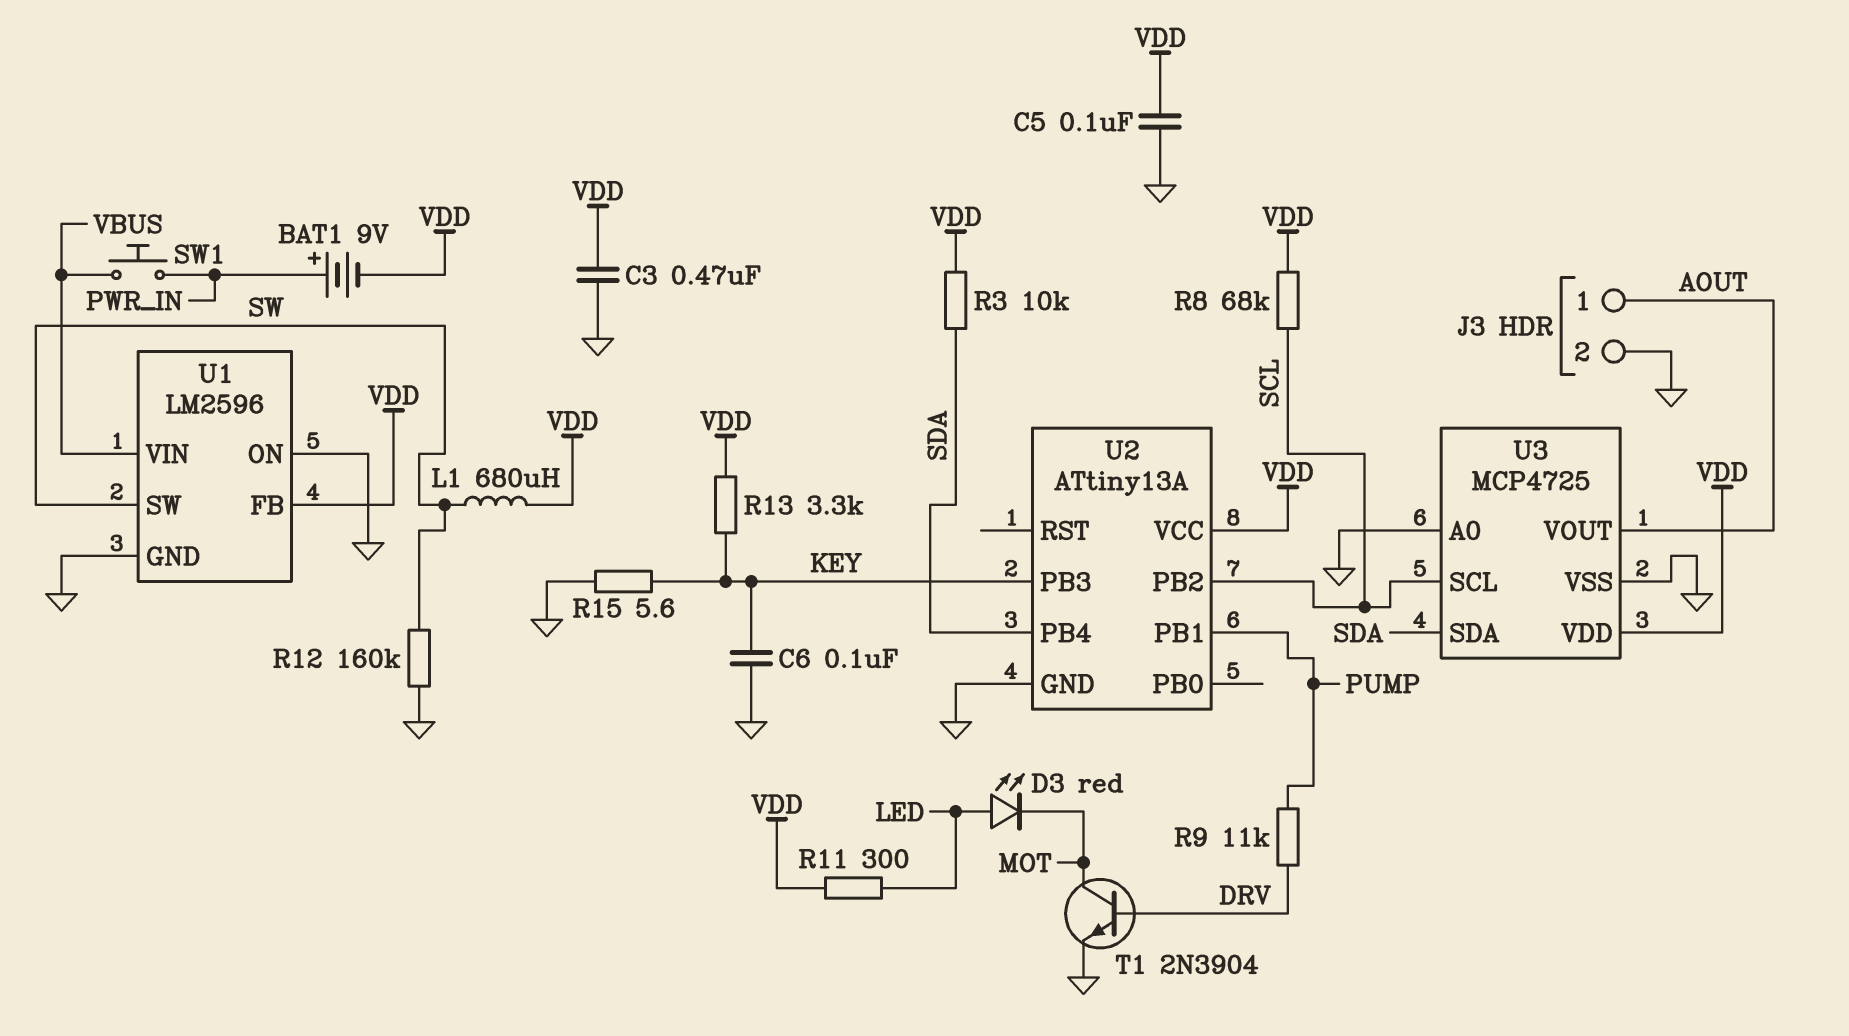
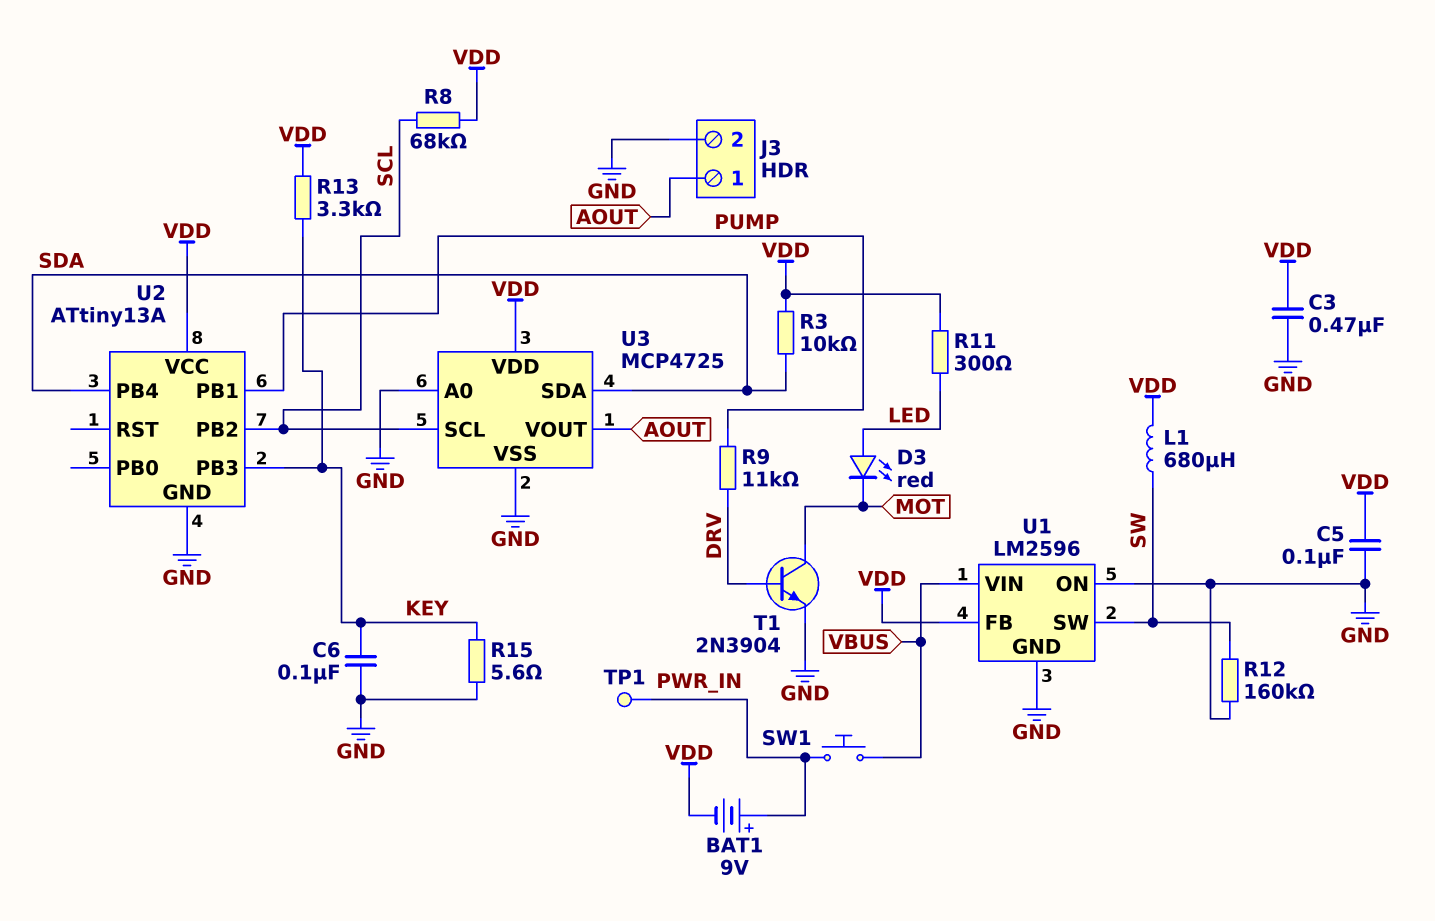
TP1: none -> test point (PWR_IN)

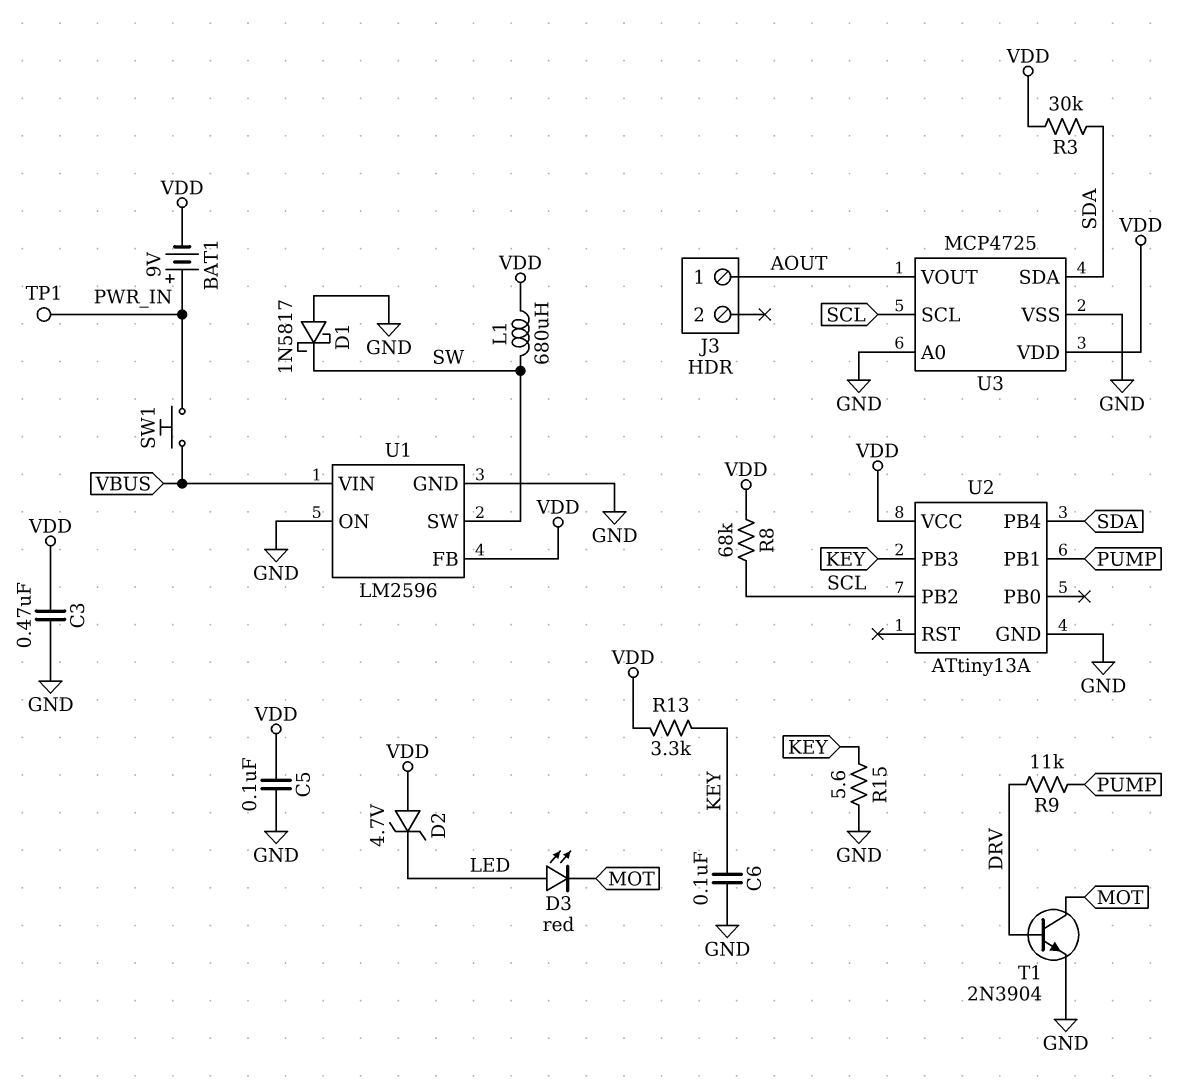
D1: none -> schottky 1N5817 (A GND, K SW)
D2: none -> zener 4.7V (A VDD, K LED)
J3 pin 2: GND -> none
R3: 10k (SDA, VDD) -> 30k (SDA, VDD)
R11: 300 (LED, VDD) -> none
R12: 160k (GND, SW) -> none

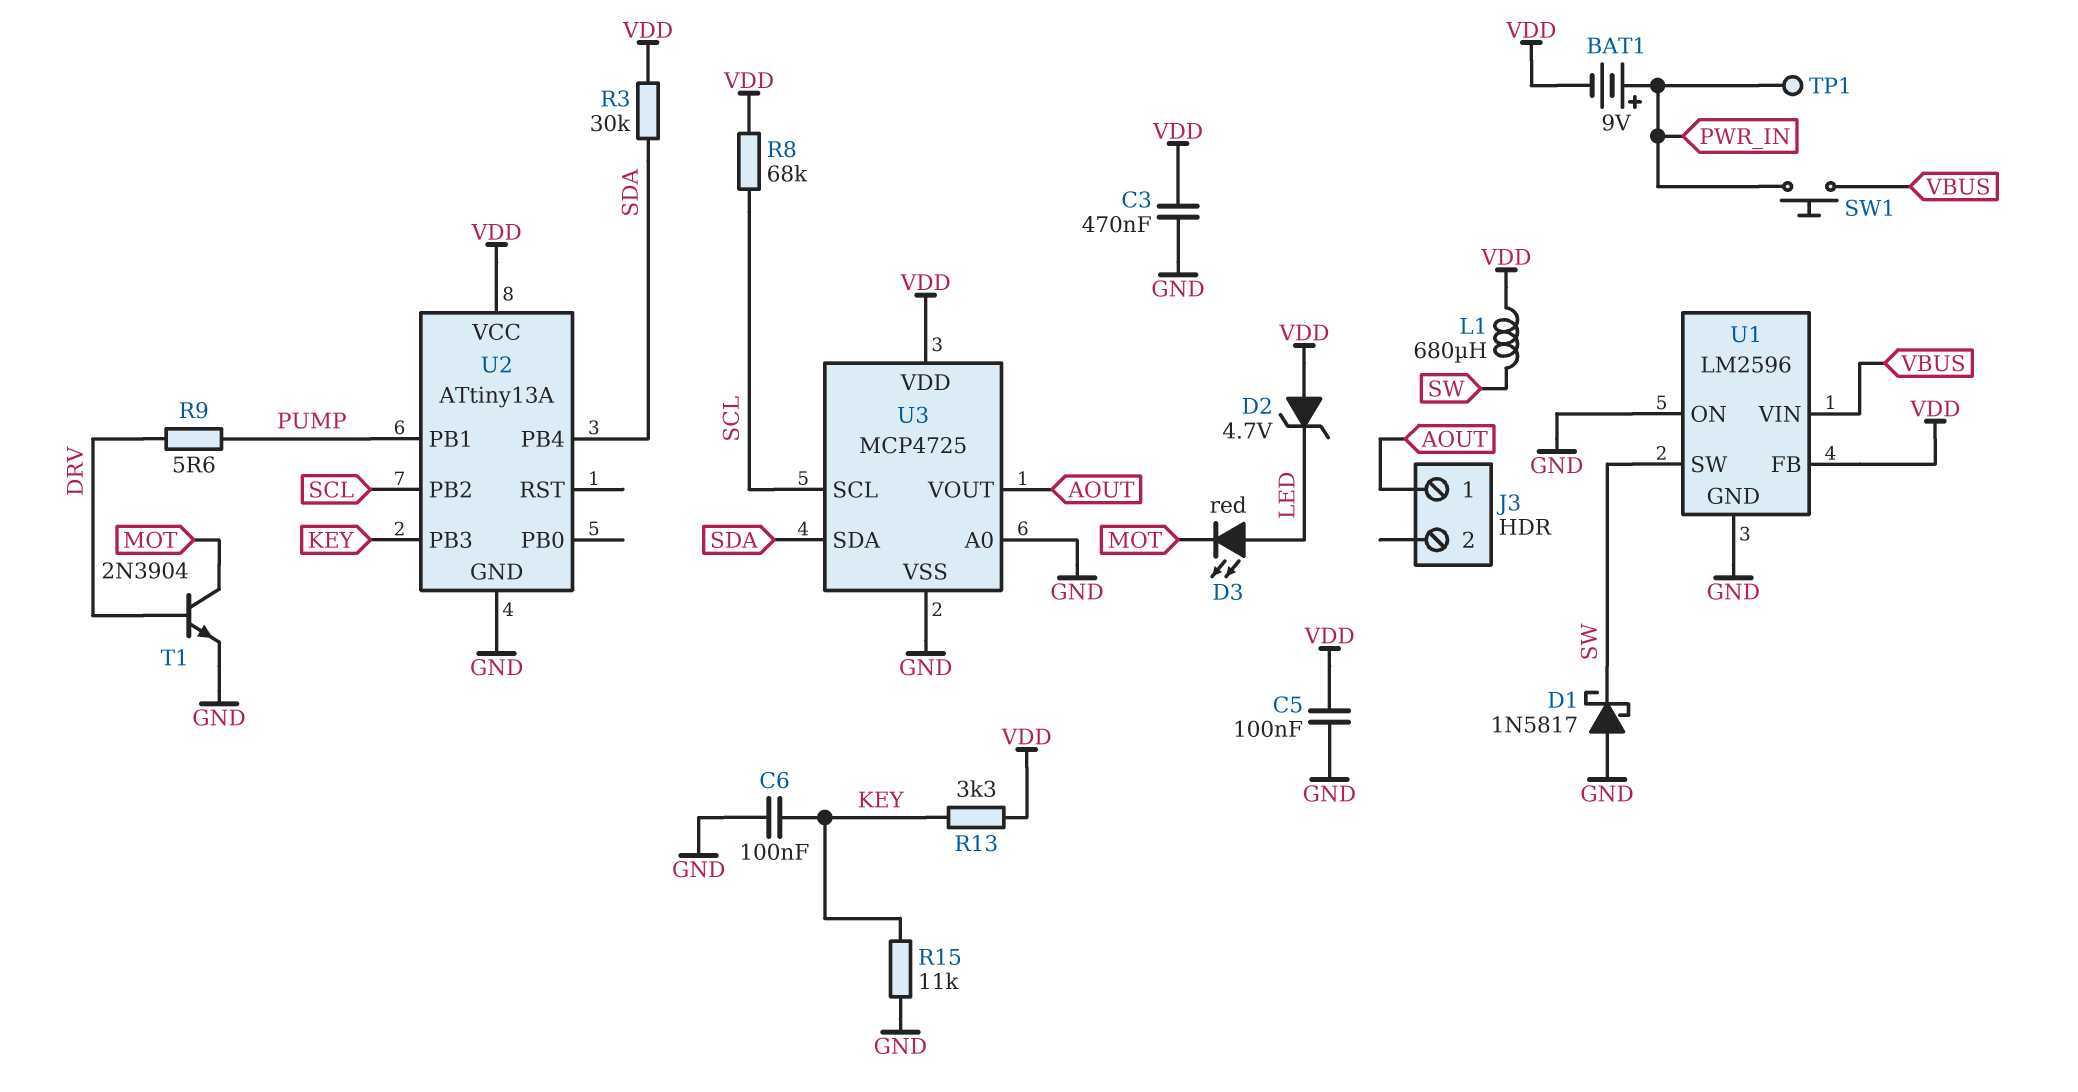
R9: 11k (DRV, PUMP) -> 5.6 (DRV, PUMP)
R15: 5.6 (GND, KEY) -> 11k (GND, KEY)

